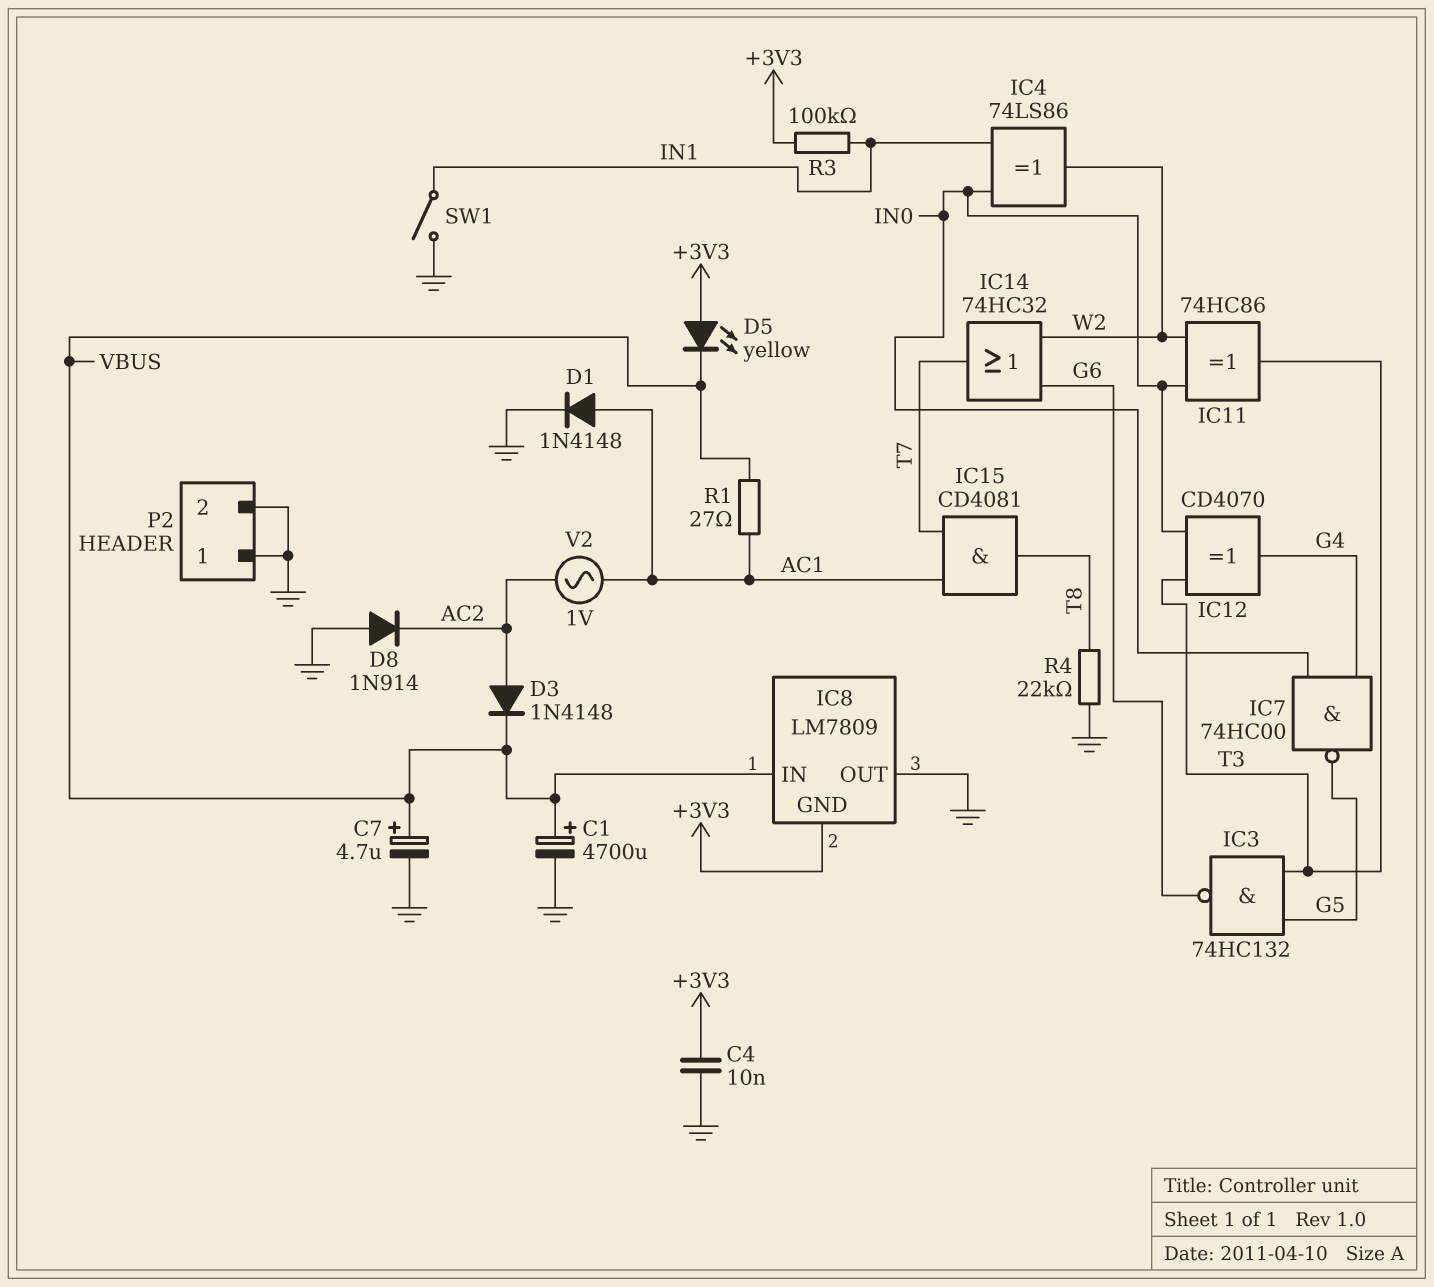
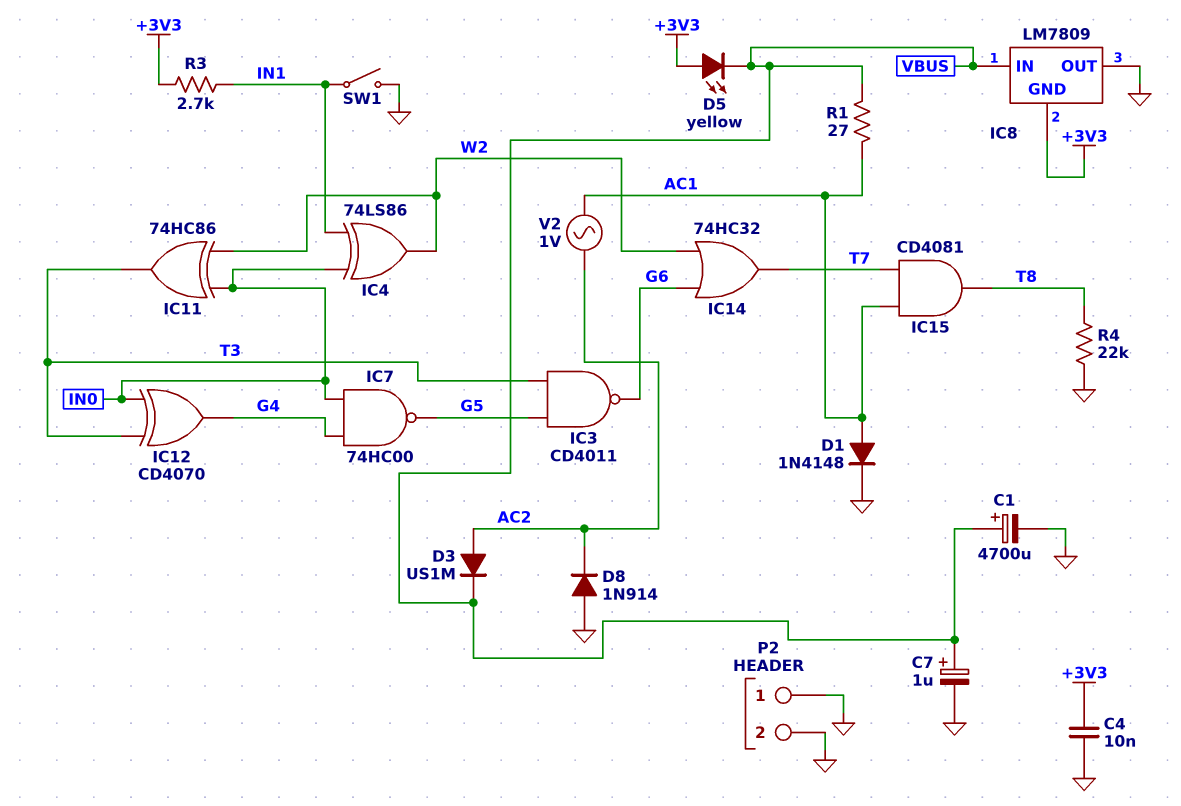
C7: 4.7uF (plus VBUS, minus GND) -> 1uF (plus VBUS, minus GND)
D3: diode 1N4148 (A AC2, K VBUS) -> diode US1M (A AC2, K VBUS)
IC3: NAND 74HC132 (in G5, in T3, out G6) -> NAND CD4011 (in G5, in T3, out G6)
R3: 100k (+3V3, IN1) -> 2.7k (+3V3, IN1)

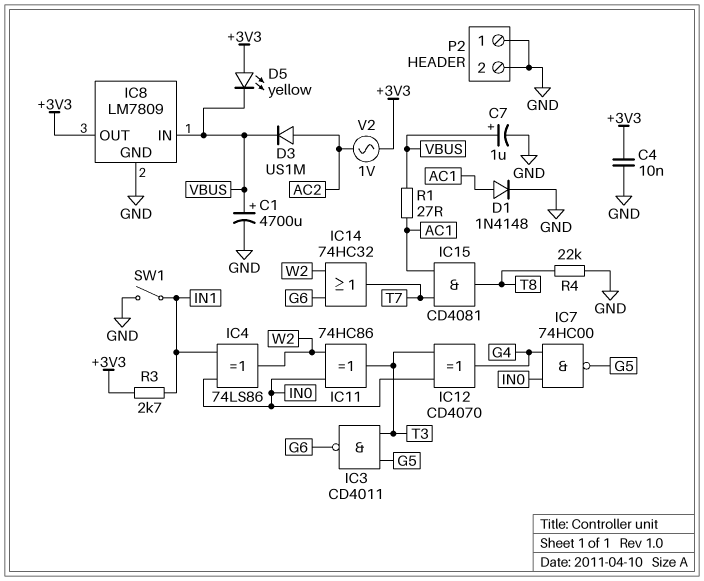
D8: diode 1N914 (A GND, K AC2) -> none
IC8 pin GND: +3V3 -> GND
IC8 pin OUT: GND -> +3V3
V2: AC 1V (AC1, AC2) -> AC 1V (+3V3, AC2)

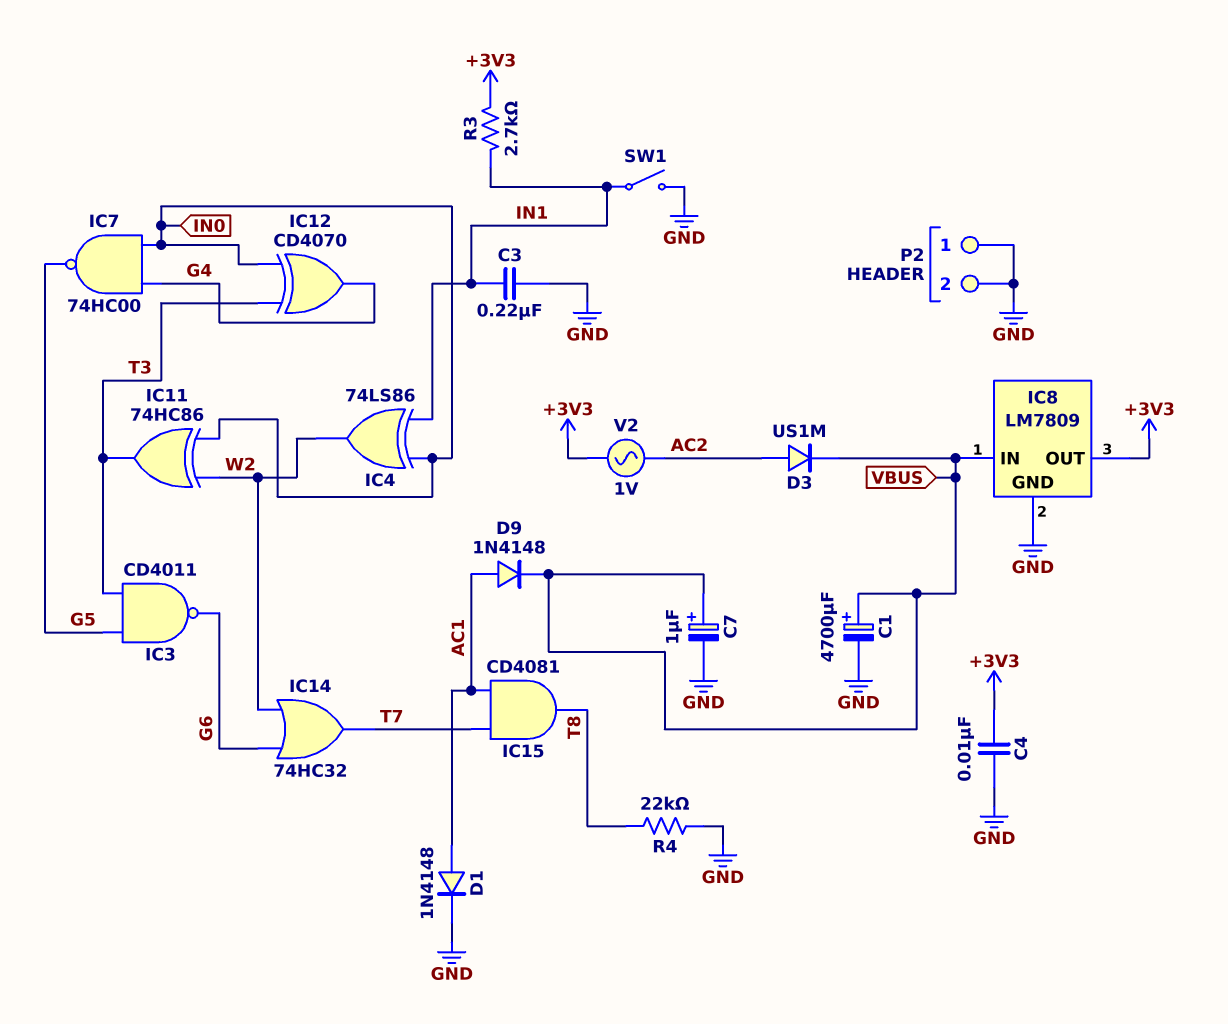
C3: none -> 220nF (GND, IN1)
D5: LED yellow (A +3V3, K VBUS) -> none
D9: none -> diode 1N4148 (A AC1, K VBUS)
R1: 27 (AC1, VBUS) -> none

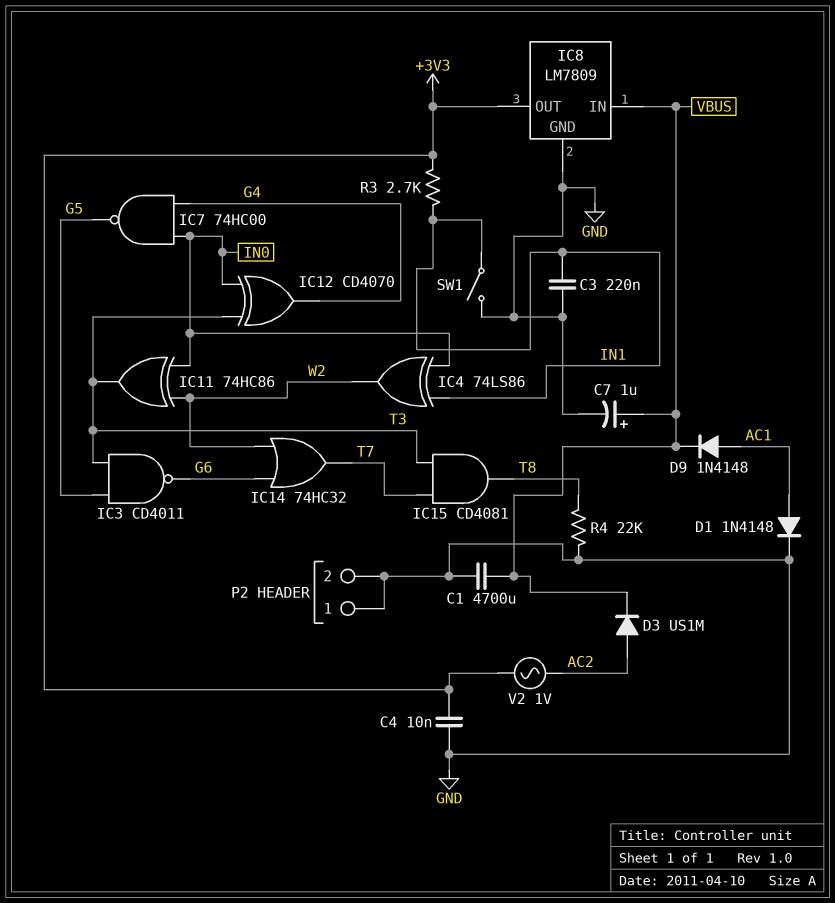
C1: 4700uF (plus VBUS, minus GND) -> 4700uF (GND, VBUS)
IC15: AND CD4081 (in AC1, in T7, out T8) -> AND CD4081 (in T3, in T7, out T8)

